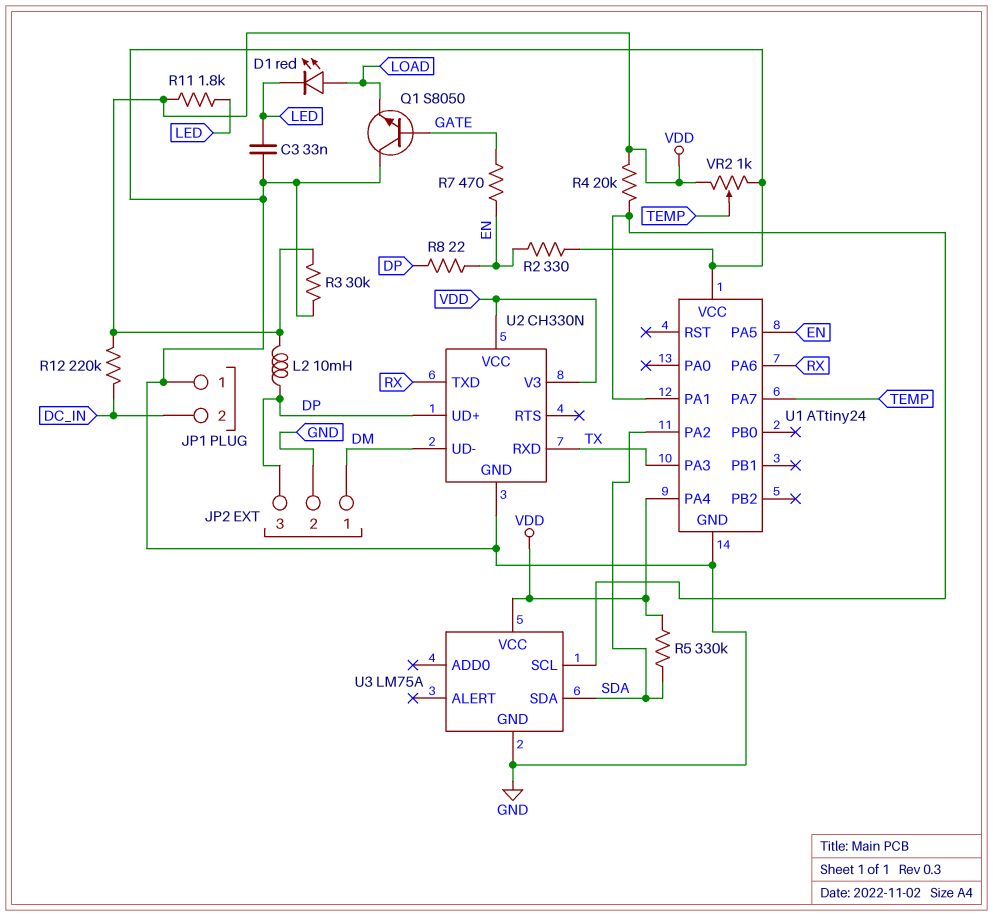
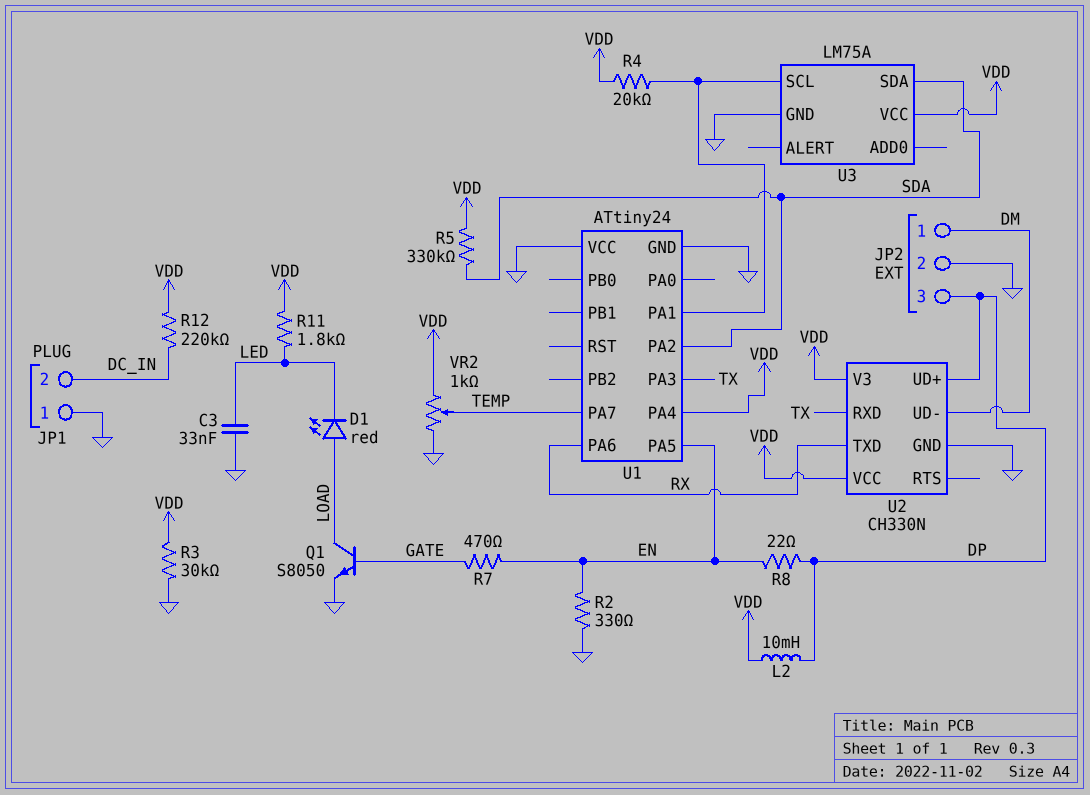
Q1: NPN S8050 (B GATE, C GND, E LOAD) -> NPN S8050 (B GATE, C LOAD, E GND)

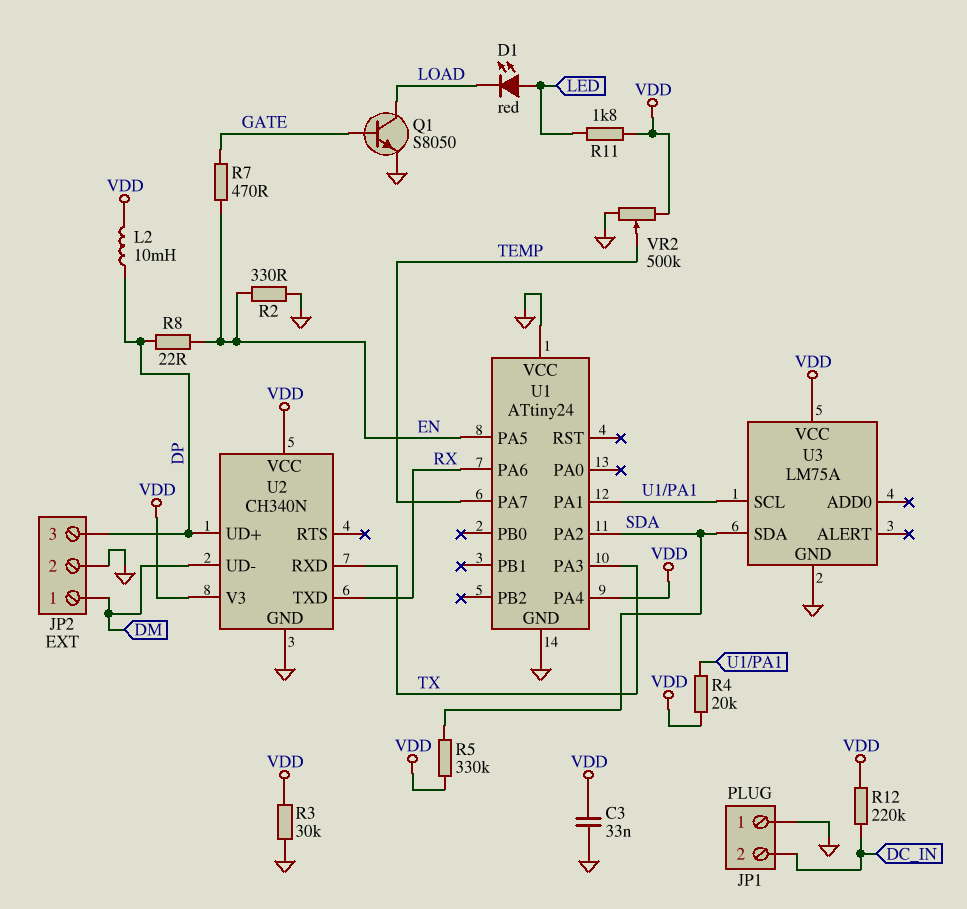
C3: 33nF (GND, LED) -> 33nF (GND, VDD)
D1: LED red (A LOAD, K LED) -> LED red (A LED, K LOAD)
U2: CH330N -> CH340N
VR2: 1k (GND, VDD, wiper TEMP) -> 500k (GND, VDD, wiper TEMP)

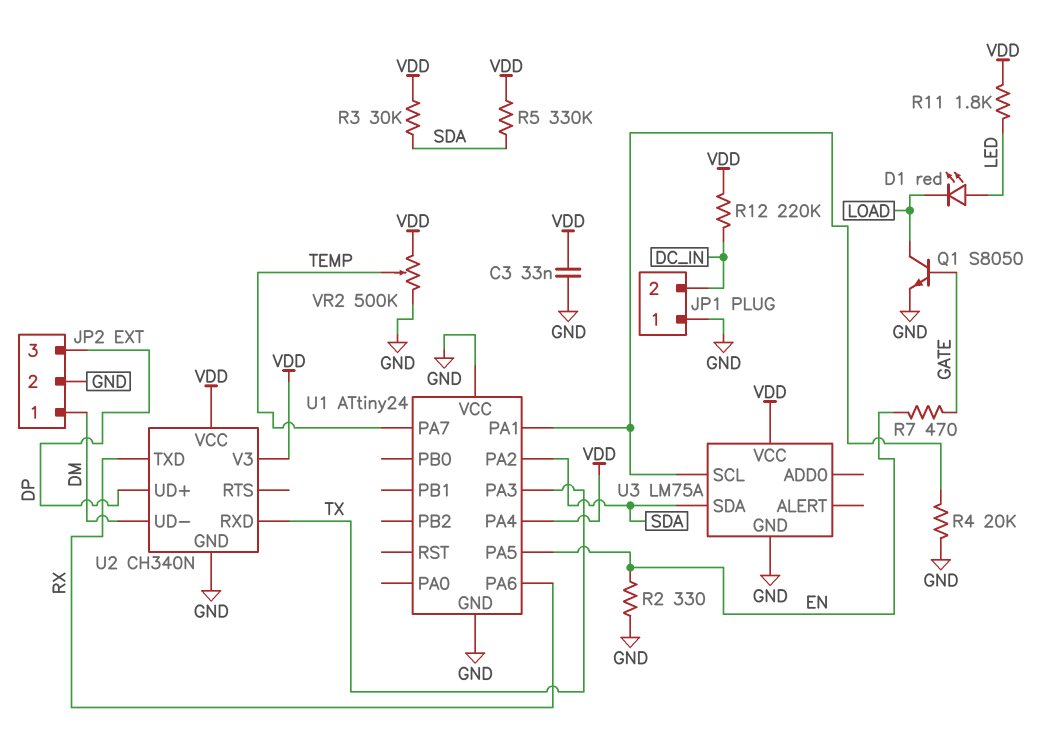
L2: 10mH (DP, VDD) -> none
R3: 30k (GND, VDD) -> 30k (SDA, VDD)
R4: 20k (U1/PA1, VDD) -> 20k (GND, U1/PA1)
R8: 22 (DP, EN) -> none

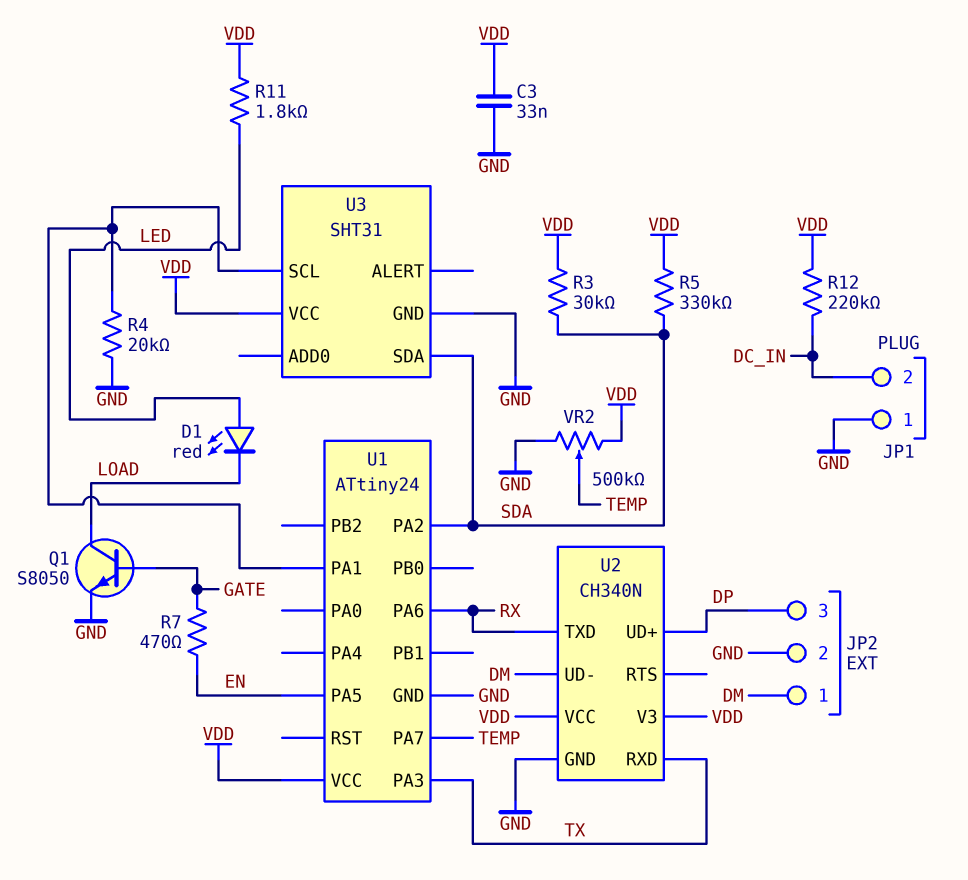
R2: 330 (EN, GND) -> none
U1 pin PA4: VDD -> none
U1 pin VCC: GND -> VDD
U3: LM75A -> SHT31

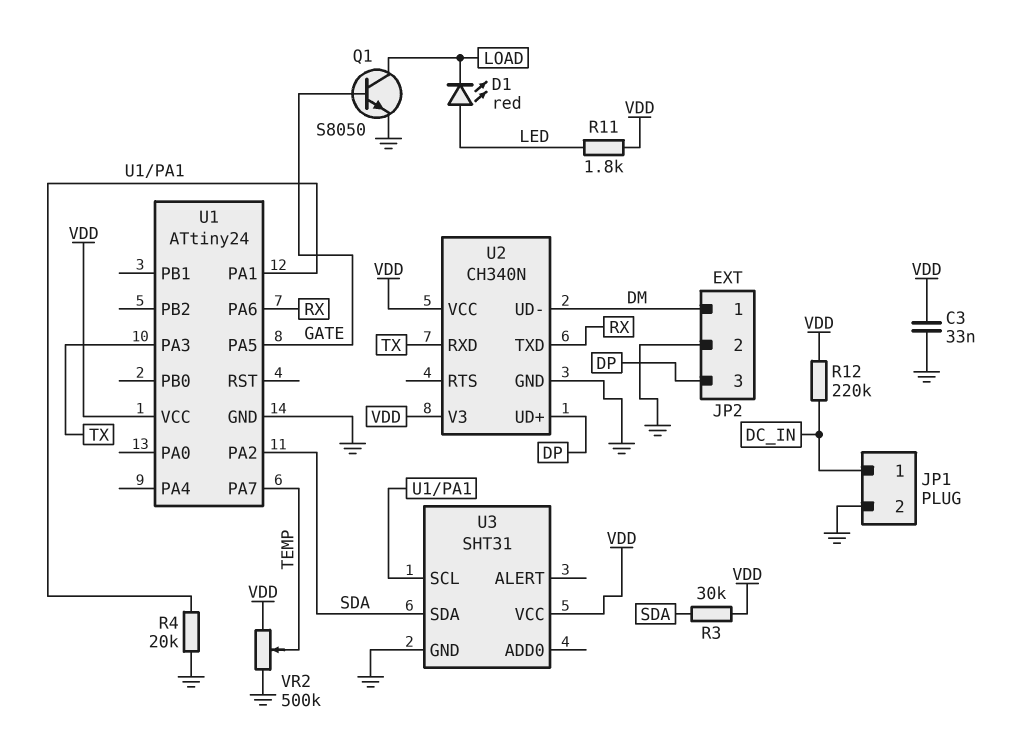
JP1 pin 1: GND -> DC_IN
JP1 pin 2: DC_IN -> GND
R5: 330k (SDA, VDD) -> none
R7: 470 (EN, GATE) -> none
U1 pin PA5: EN -> GATE

